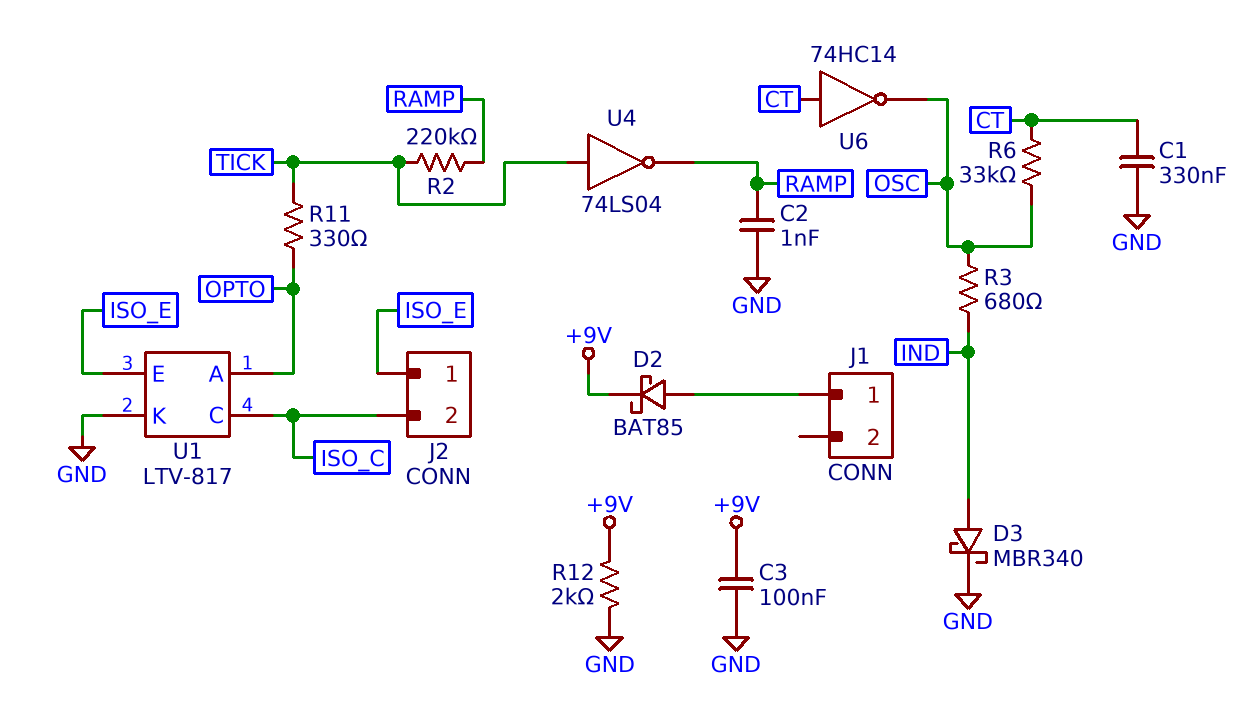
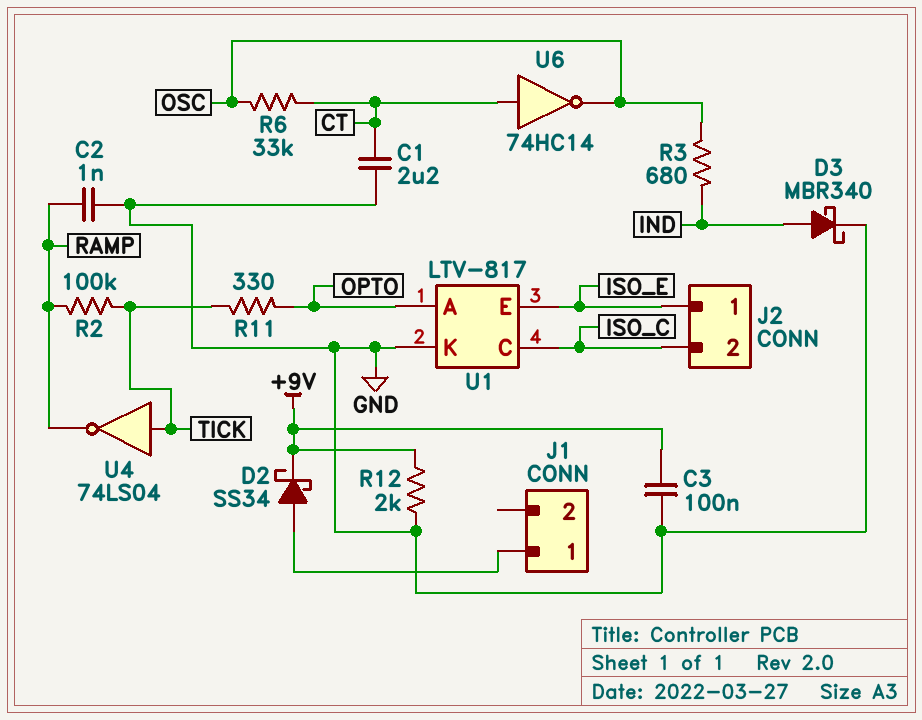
C1: 330nF (CT, GND) -> 2.2uF (CT, GND)
D2: schottky BAT85 (A J1/1, K +9V) -> schottky SS34 (A J1/1, K +9V)
R2: 220k (RAMP, TICK) -> 100k (RAMP, TICK)

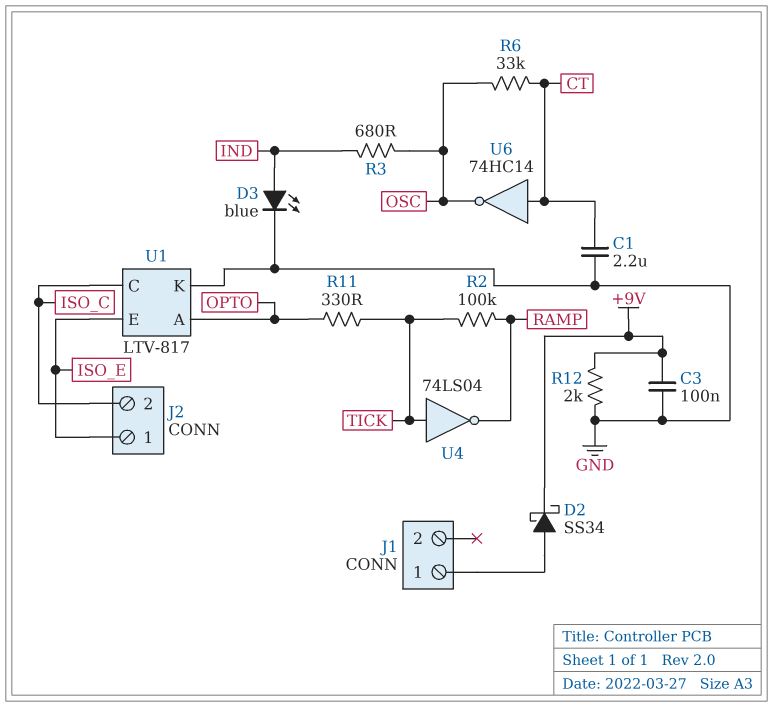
C2: 1nF (GND, RAMP) -> none
D3: schottky MBR340 (A IND, K GND) -> LED blue (A IND, K GND)

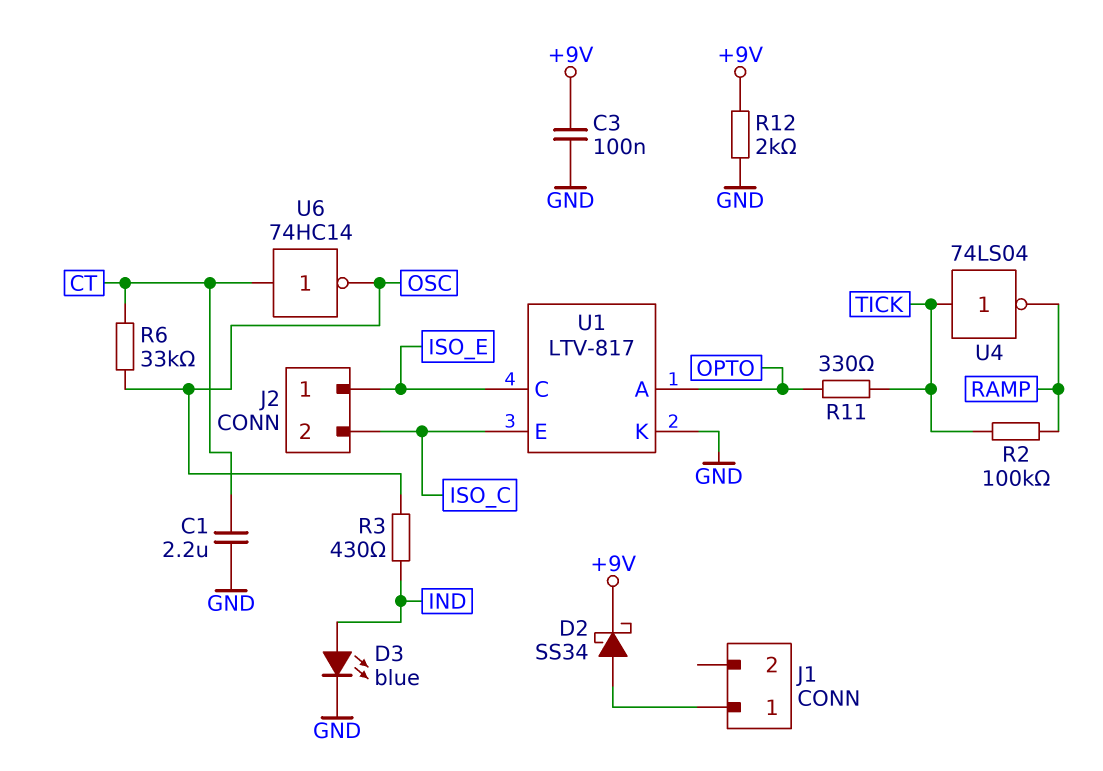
R3: 680 (IND, OSC) -> 430 (IND, OSC)
U1 pin C: ISO_C -> ISO_E
U1 pin E: ISO_E -> ISO_C

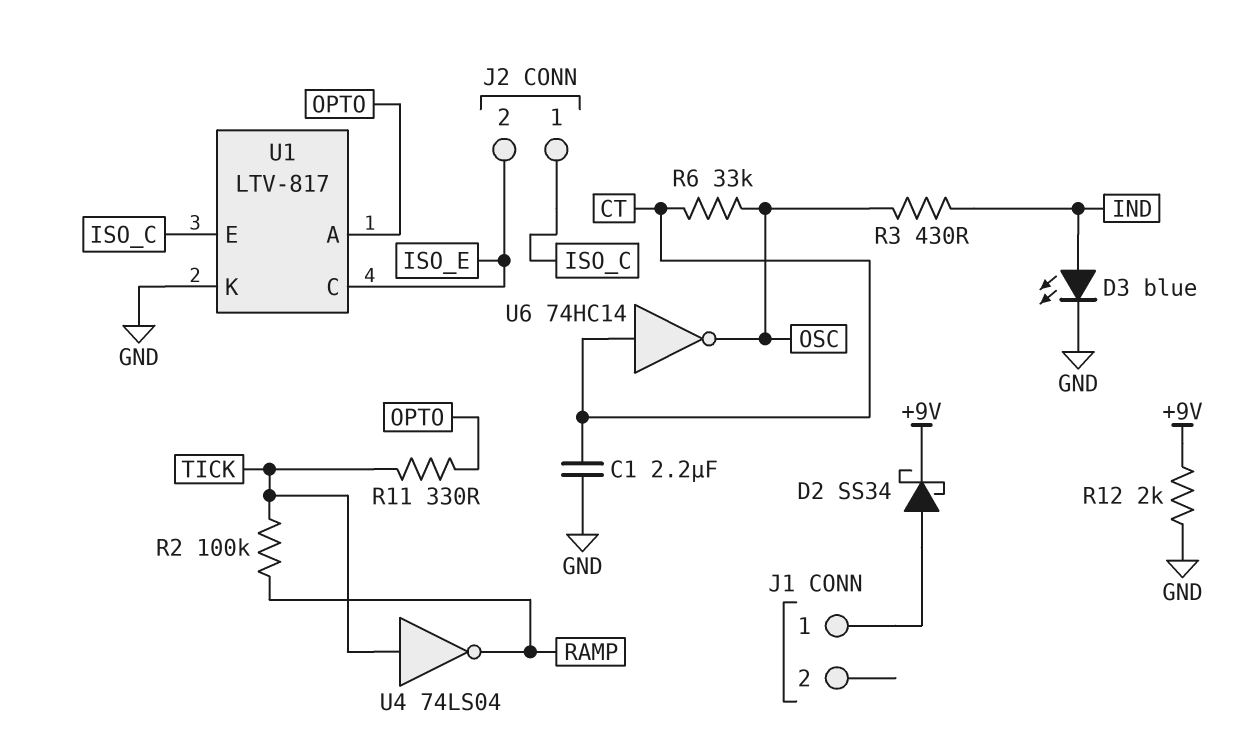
C3: 100nF (+9V, GND) -> none
J2 pin 1: ISO_E -> ISO_C
J2 pin 2: ISO_C -> ISO_E

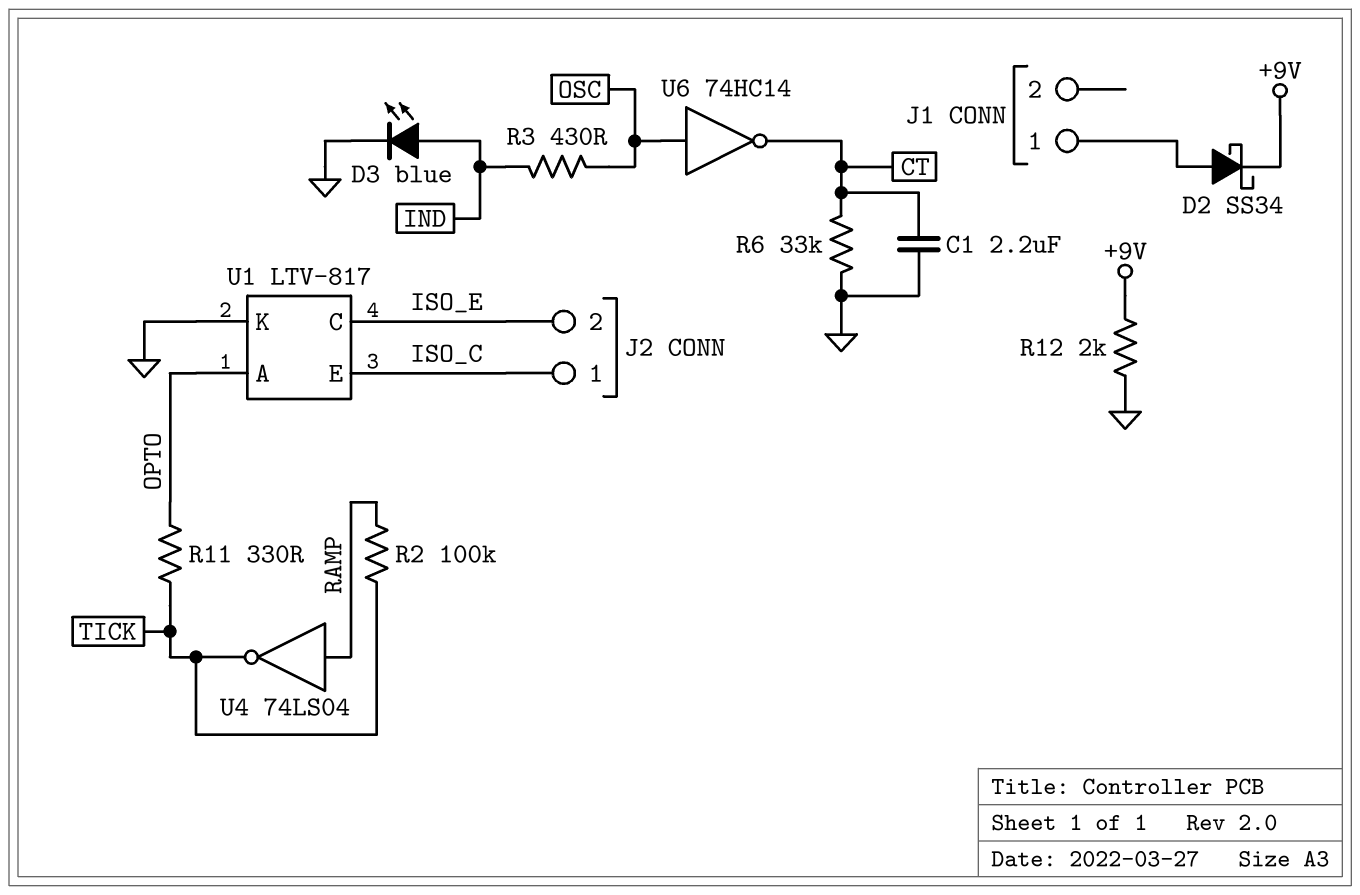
R6: 33k (CT, OSC) -> 33k (CT, GND)
U4: NOT 74LS04 (in TICK, out RAMP) -> NOT 74LS04 (in RAMP, out TICK)
U6: NOT 74HC14 (in CT, out OSC) -> NOT 74HC14 (in OSC, out CT)

